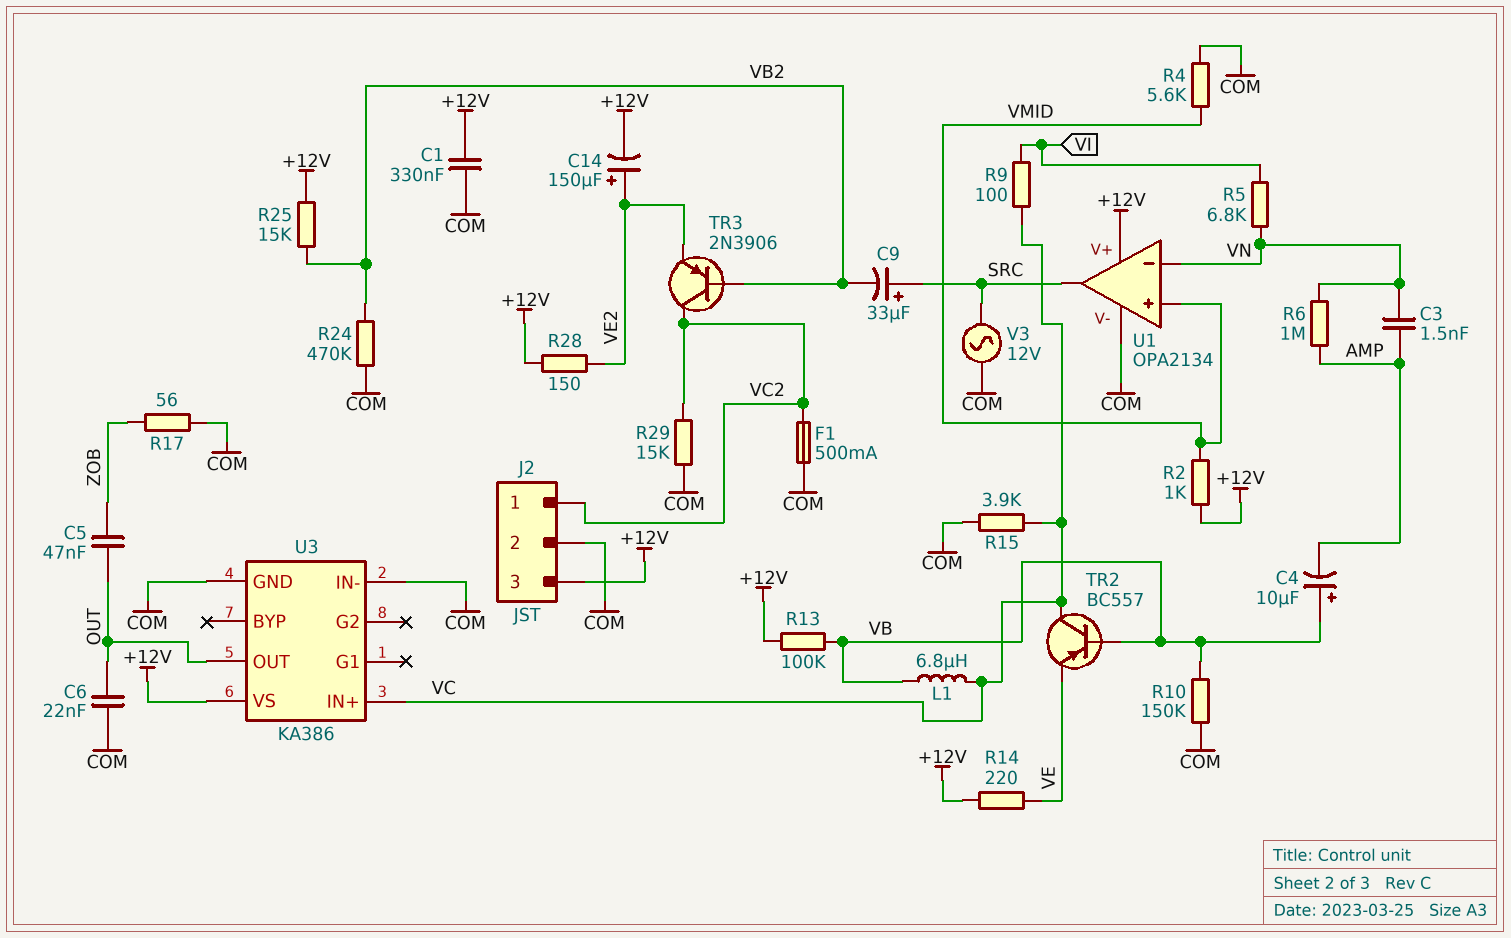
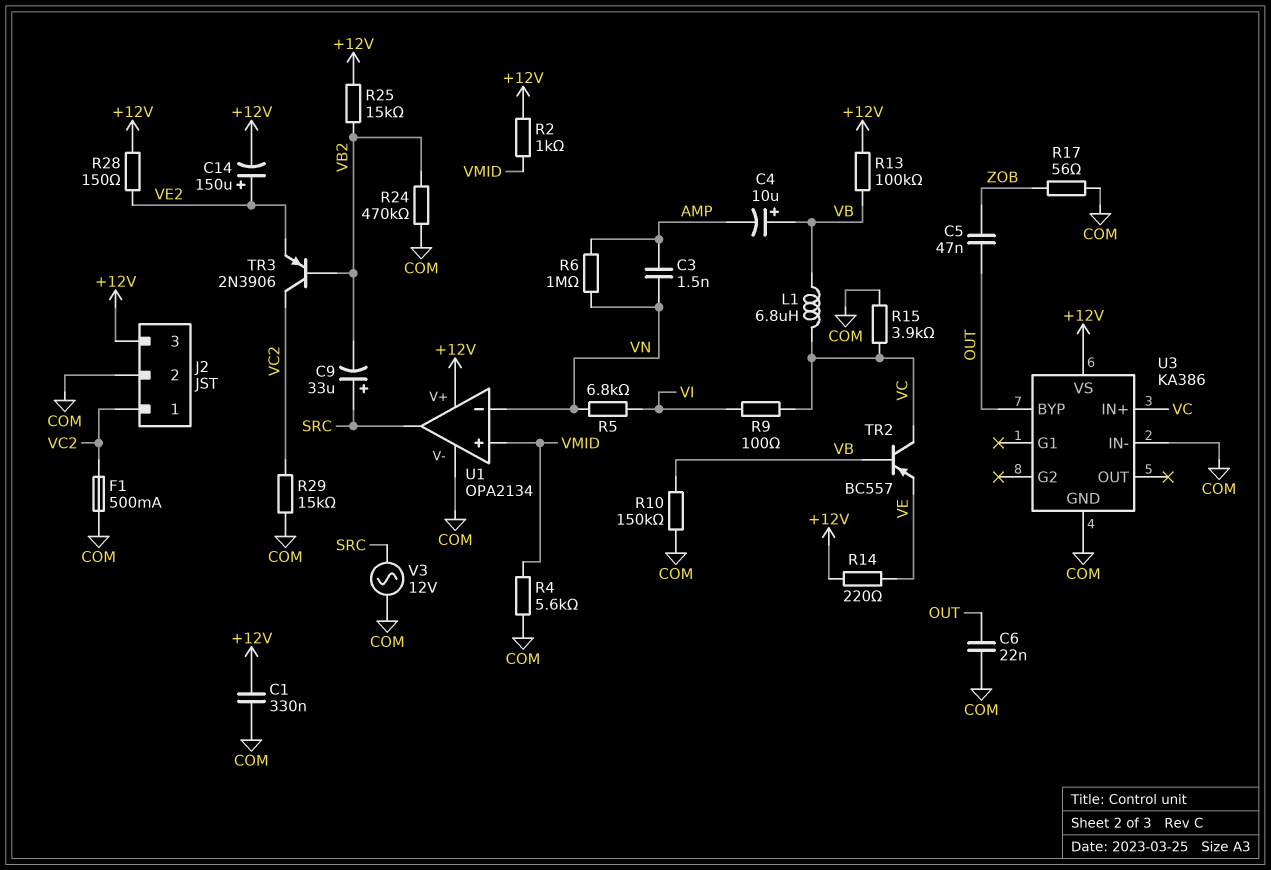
U3 pin BYP: none -> OUT
U3 pin OUT: OUT -> none

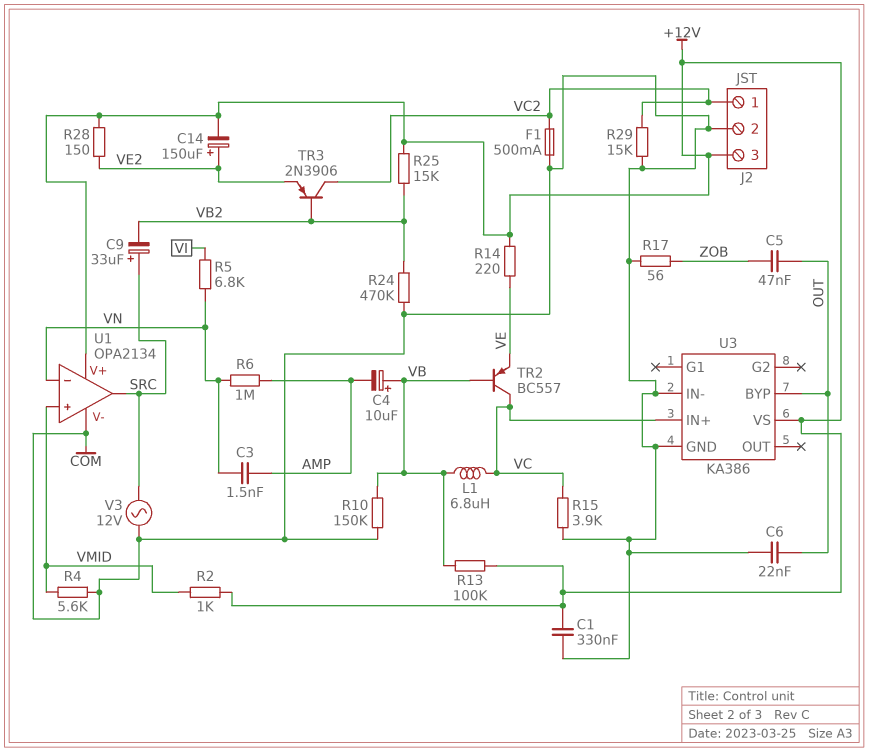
R9: 100 (VC, VI) -> none

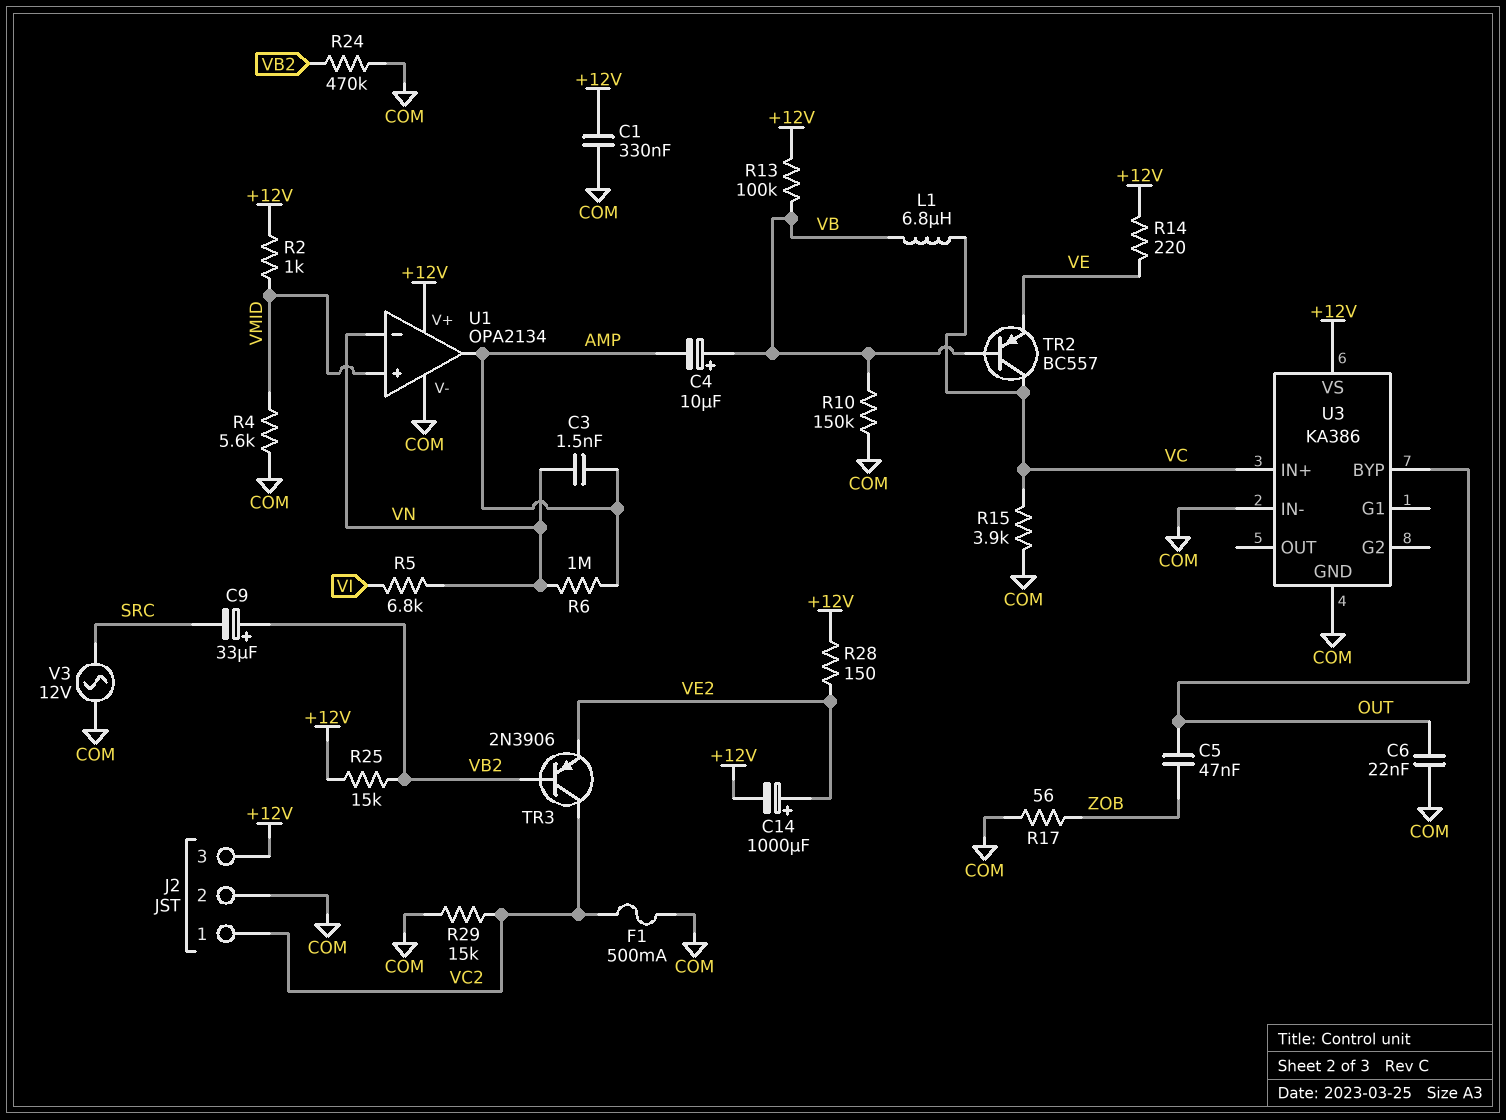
C9: 33uF (plus SRC, minus VB2) -> 33uF (plus VB2, minus SRC)
C14: 150uF (plus VE2, minus +12V) -> 1000uF (plus VE2, minus +12V)
U1 pin out: SRC -> AMP

